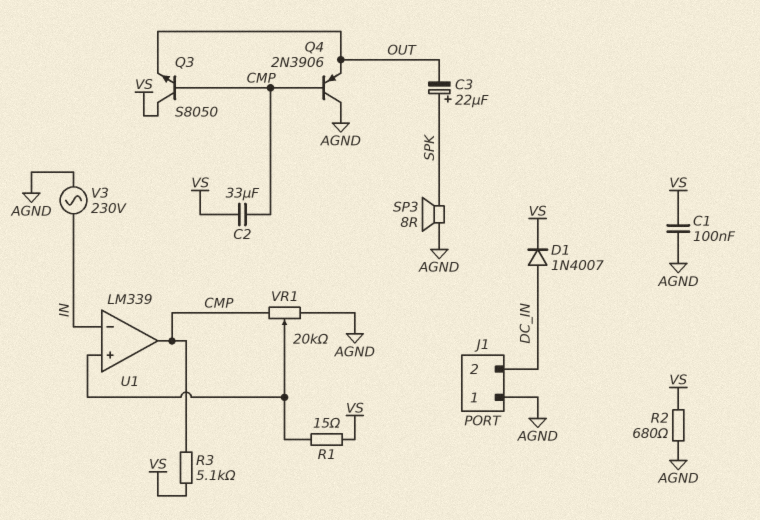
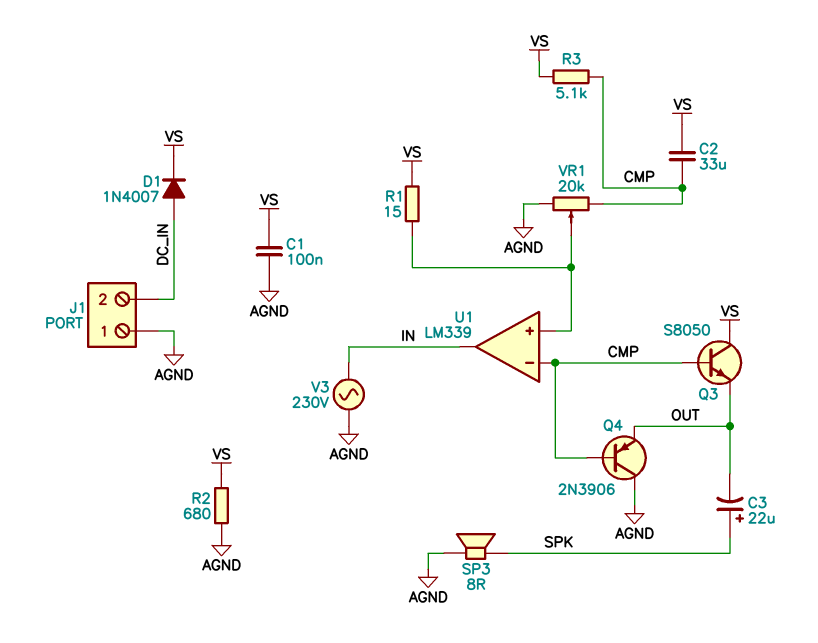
U1 pin in-: IN -> CMP
U1 pin out: CMP -> IN

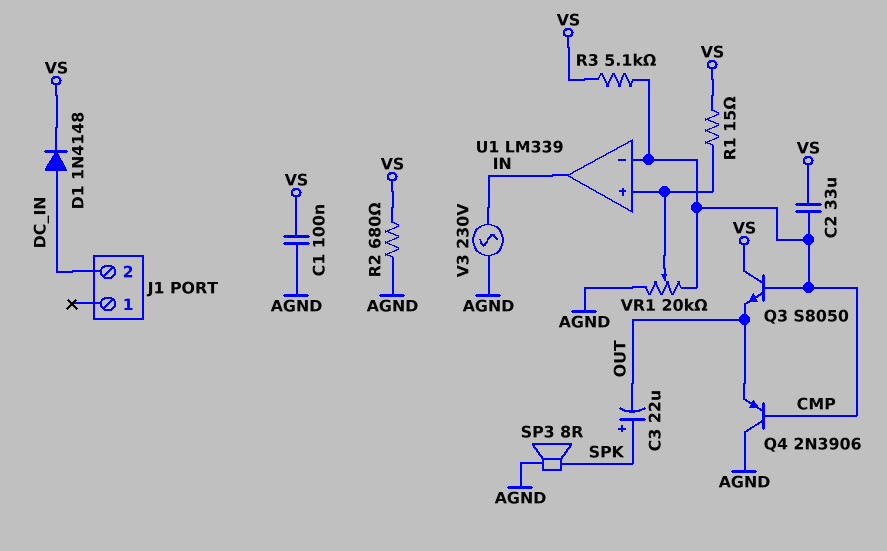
D1: diode 1N4007 (A DC_IN, K VS) -> diode 1N4148 (A DC_IN, K VS)
J1 pin 1: AGND -> none

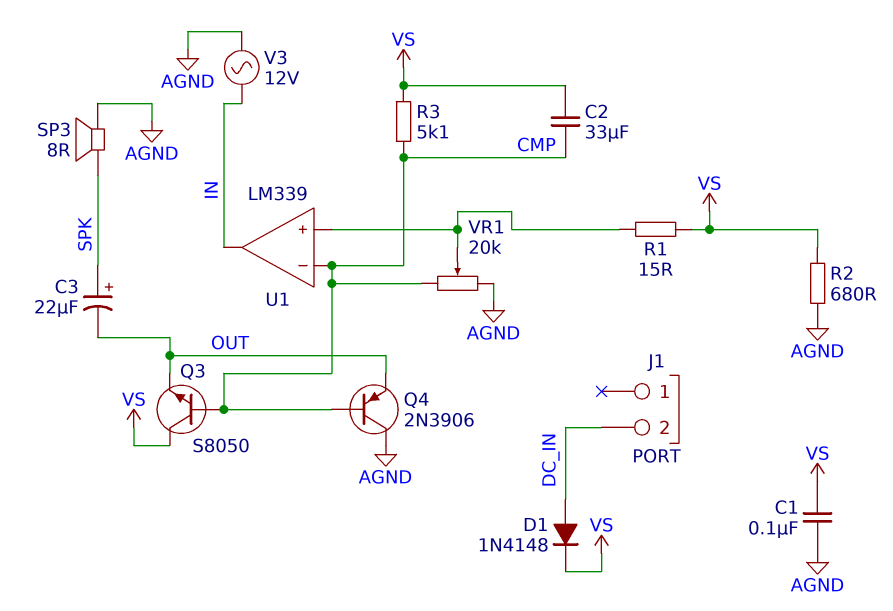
V3: AC 230V (AGND, IN) -> AC 12V (AGND, IN)

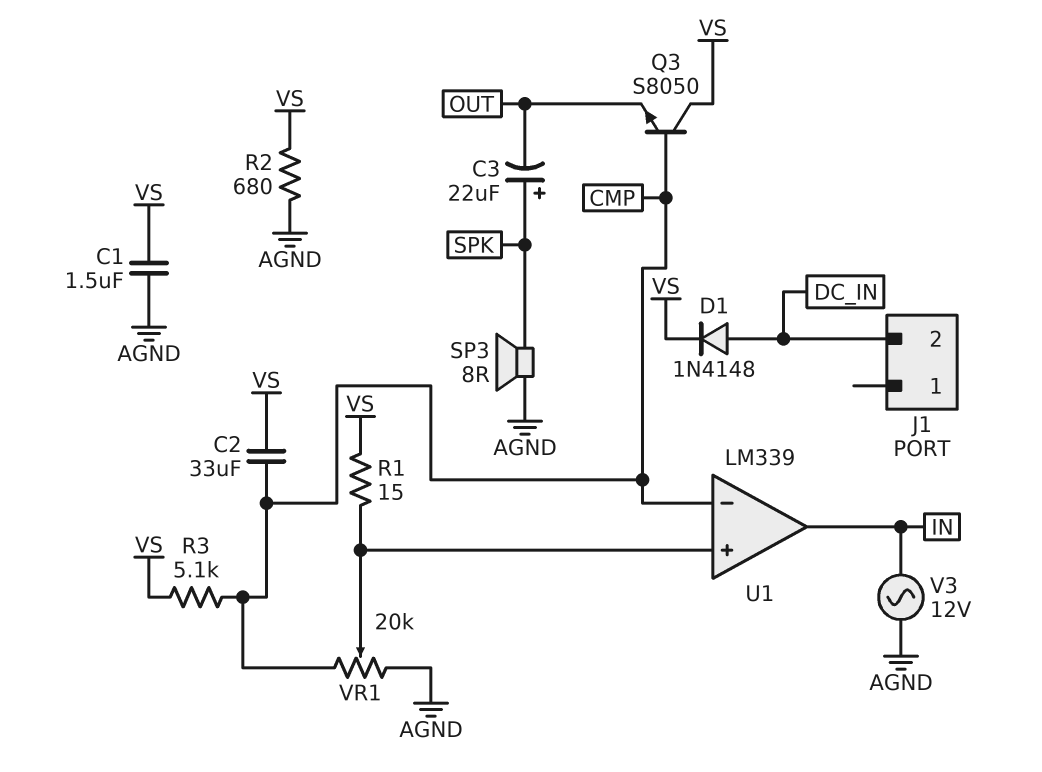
C1: 100nF (AGND, VS) -> 1.5uF (AGND, VS)
Q4: PNP 2N3906 (B CMP, C AGND, E OUT) -> none

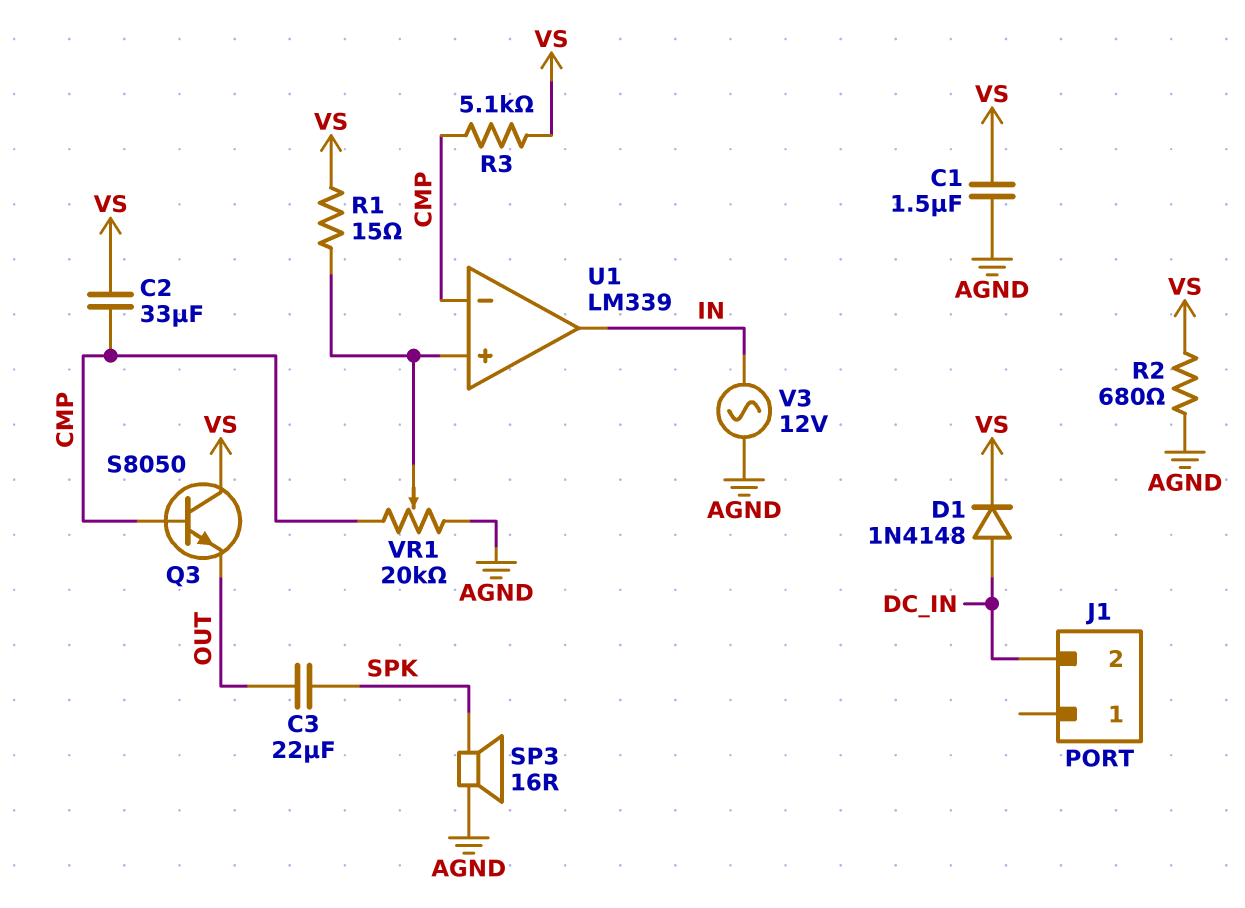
C3: 22uF (plus SPK, minus OUT) -> 22uF (OUT, SPK)
SP3: speaker 8R (AGND, SPK) -> speaker 16R (AGND, SPK)

